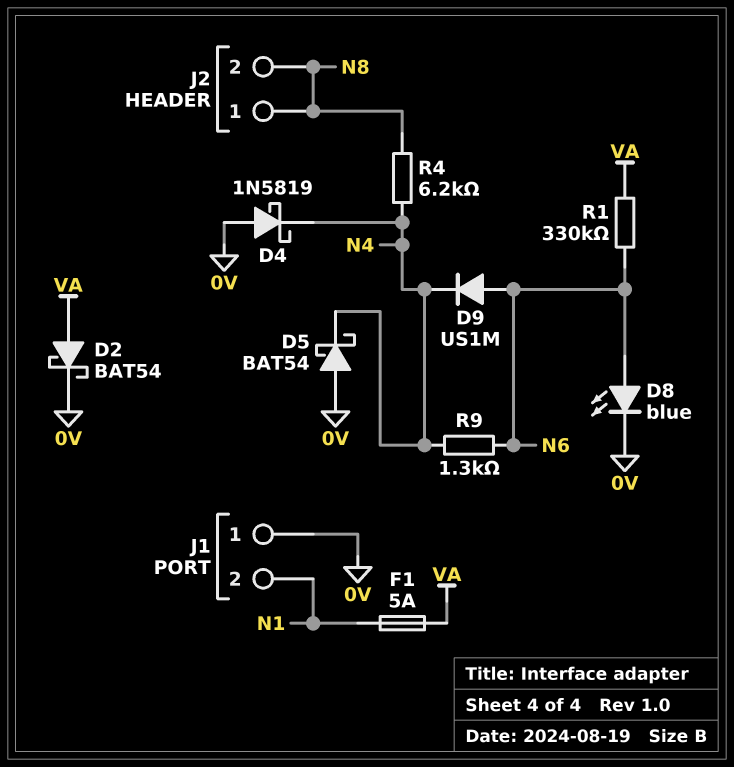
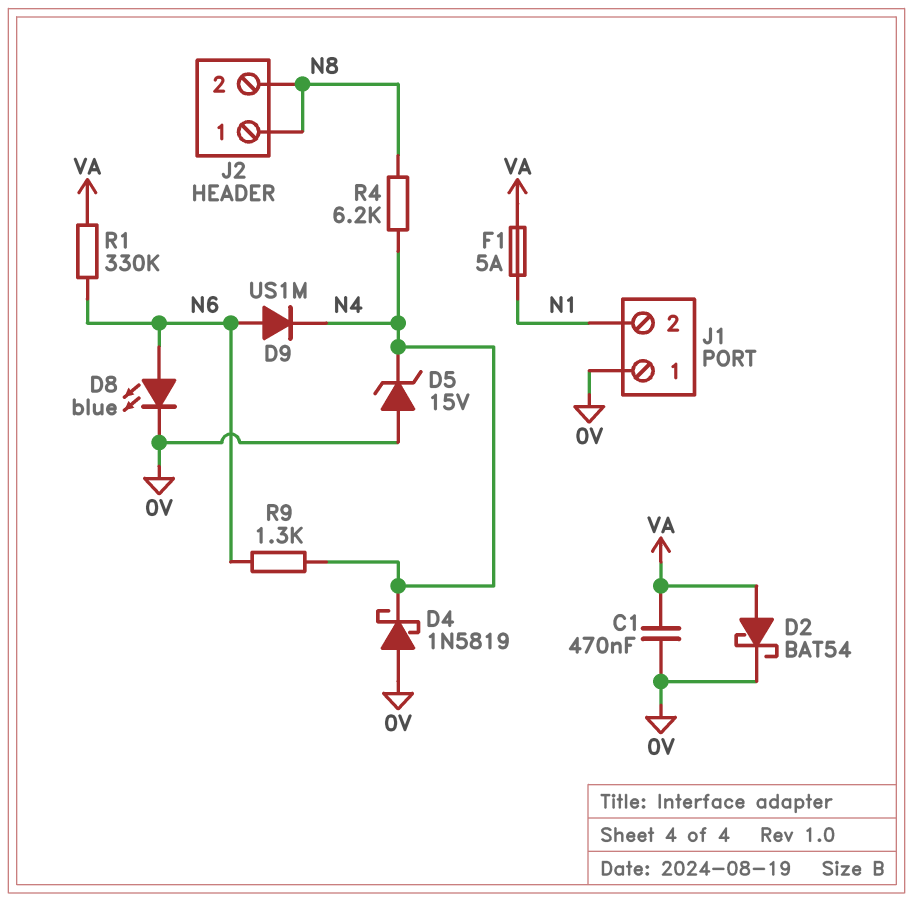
C1: none -> 470nF (0V, VA)
D5: schottky BAT54 (A 0V, K N4) -> zener 15V (A 0V, K N4)

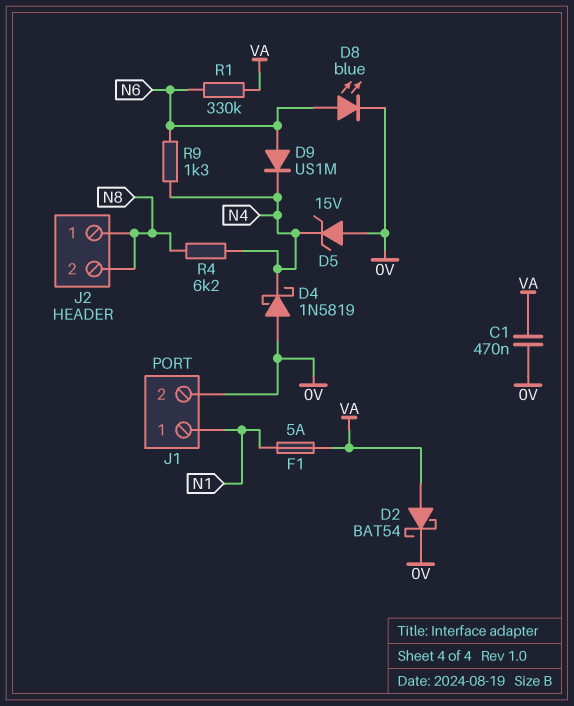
J1 pin 1: 0V -> N1
J1 pin 2: N1 -> 0V

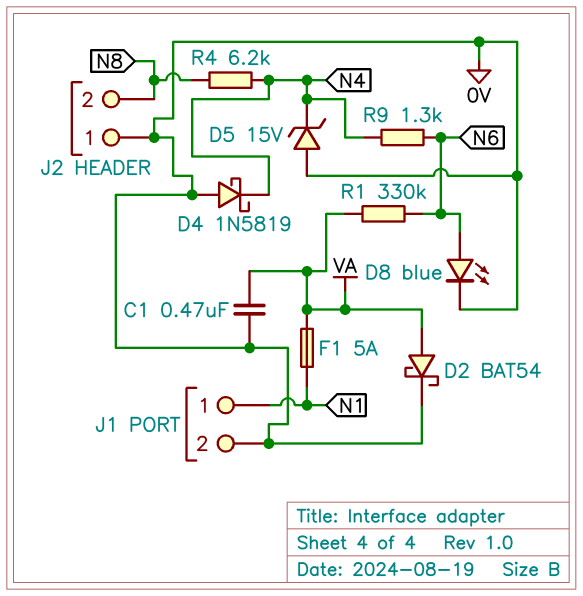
D9: diode US1M (A N6, K N4) -> none
J2 pin 1: N8 -> 0V

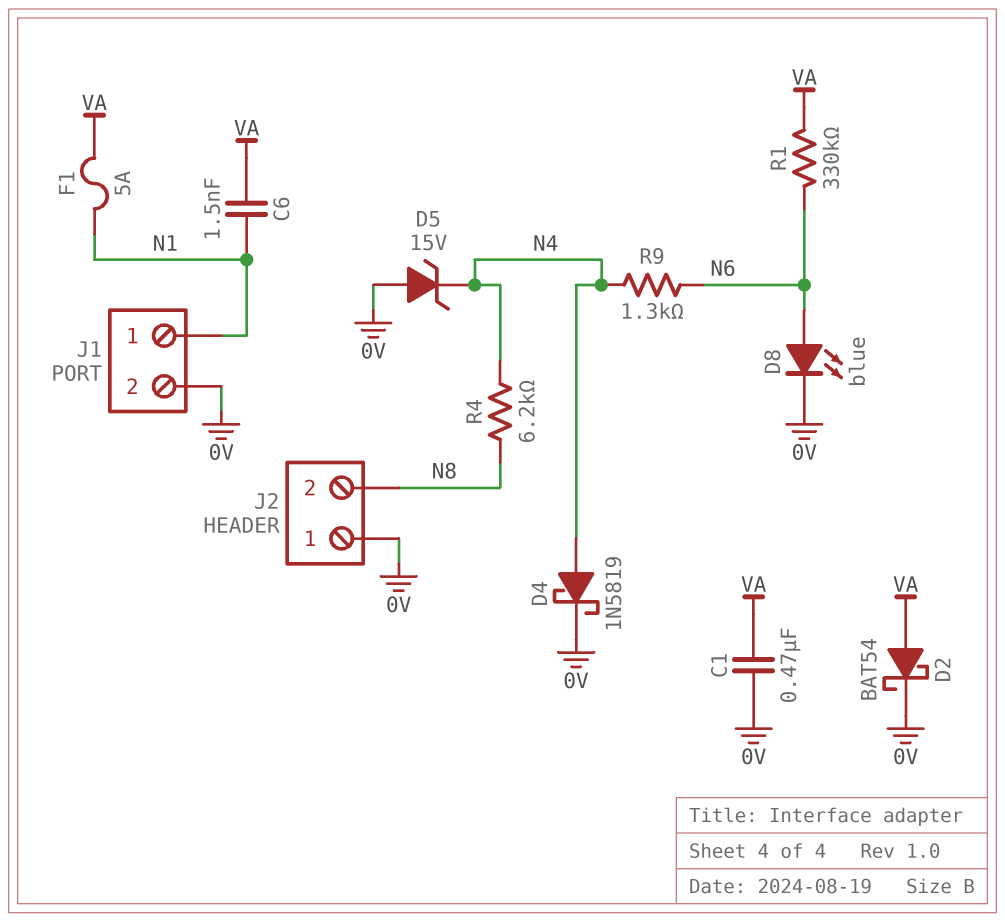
C6: none -> 1.5nF (N1, VA)
D4: schottky 1N5819 (A 0V, K N4) -> schottky 1N5819 (A N4, K 0V)

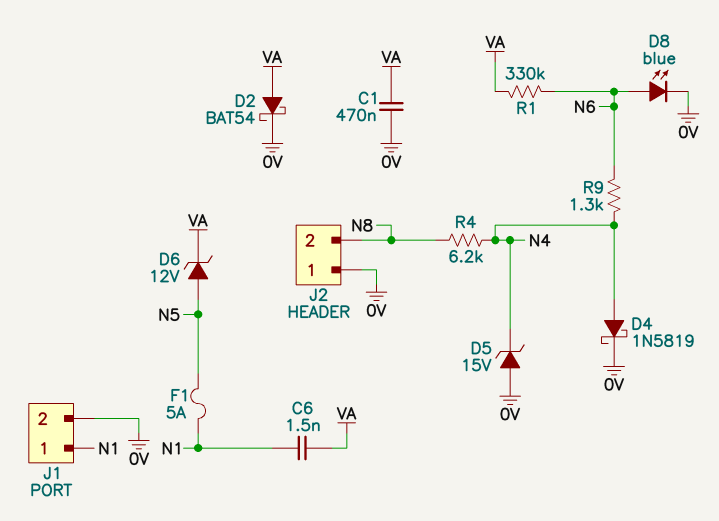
D6: none -> zener 12V (A N5, K VA)
F1: 5A (N1, VA) -> 5A (N1, N5)

